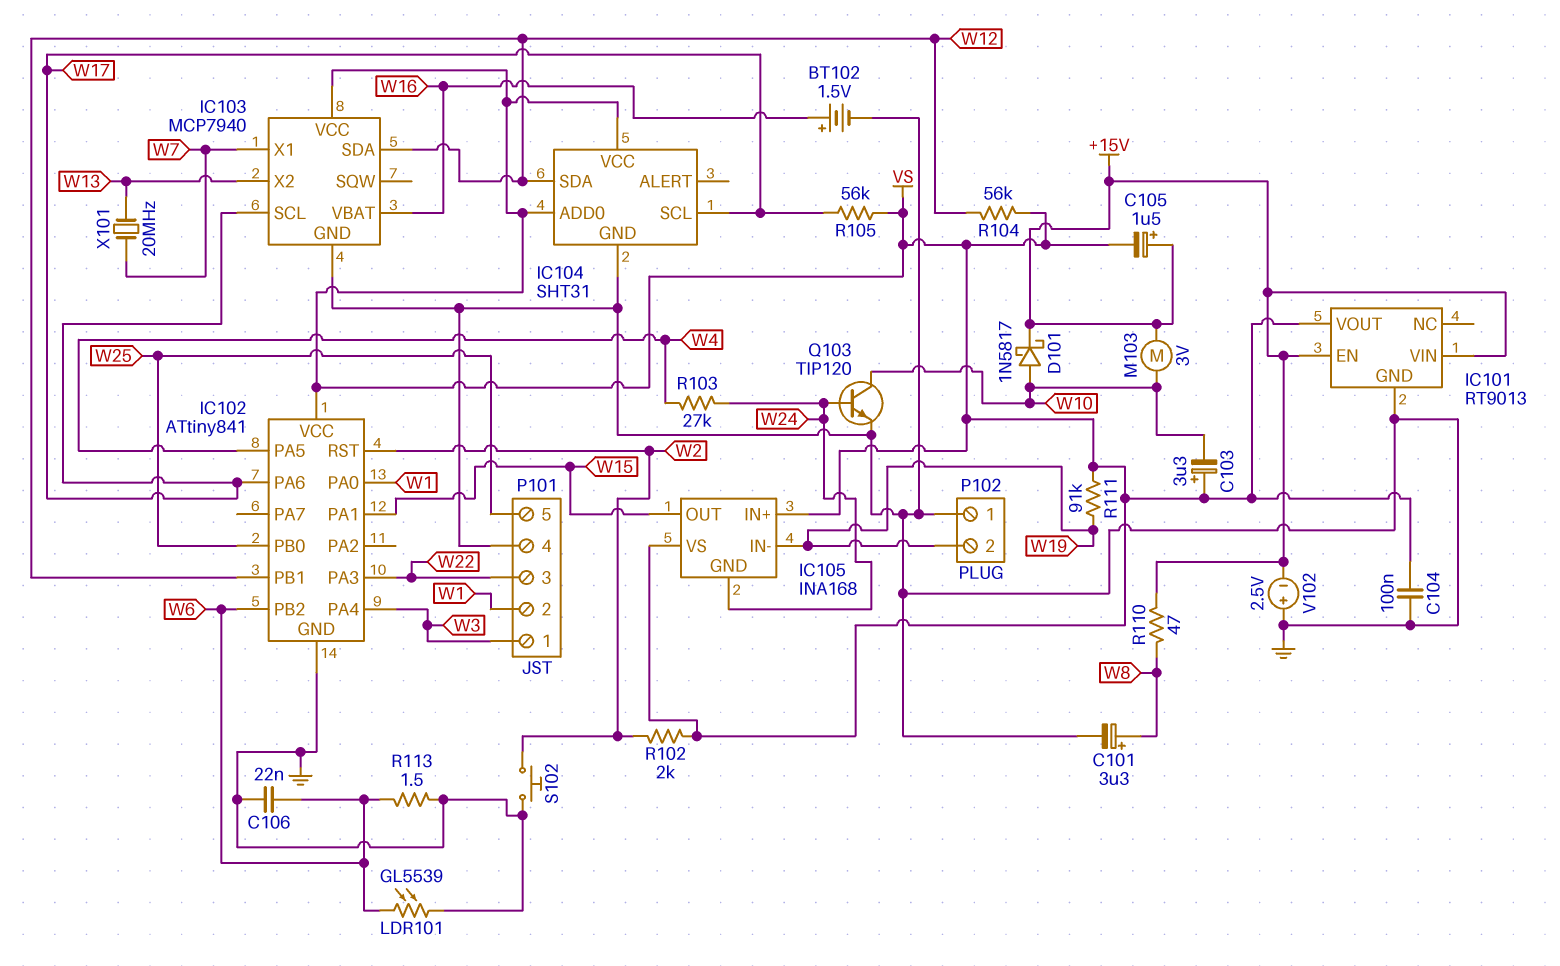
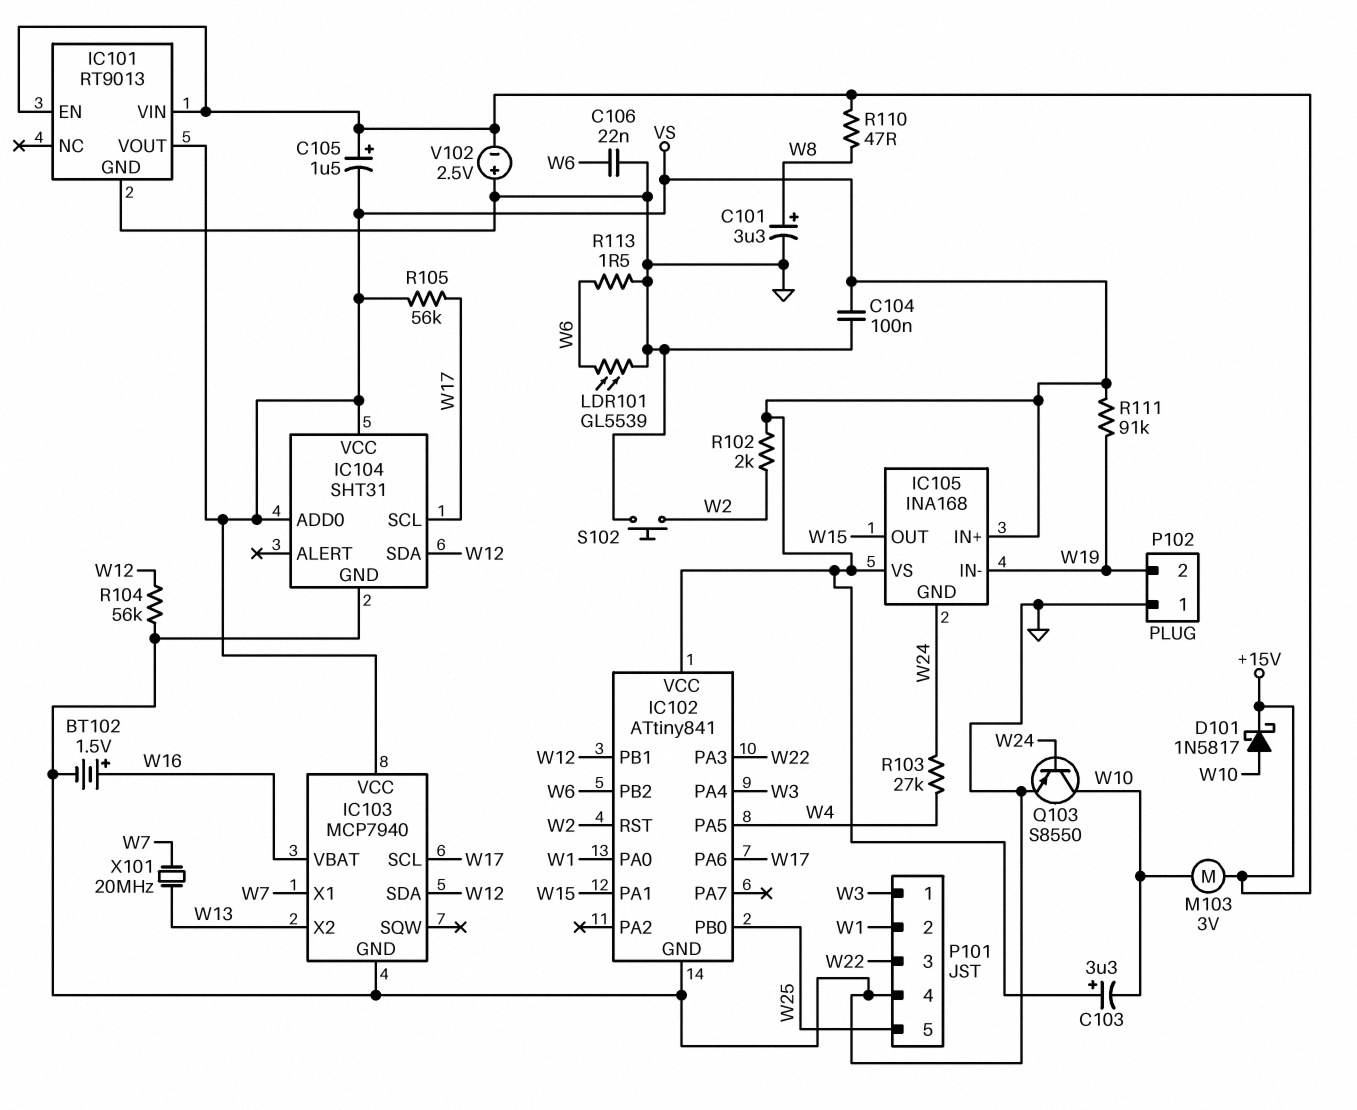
Q103: NPN TIP120 (B W24, C W10, E GND) -> PNP S8550 (B W24, C W10, E GND)
R104: 56k (VS, W12) -> 56k (GND, W12)

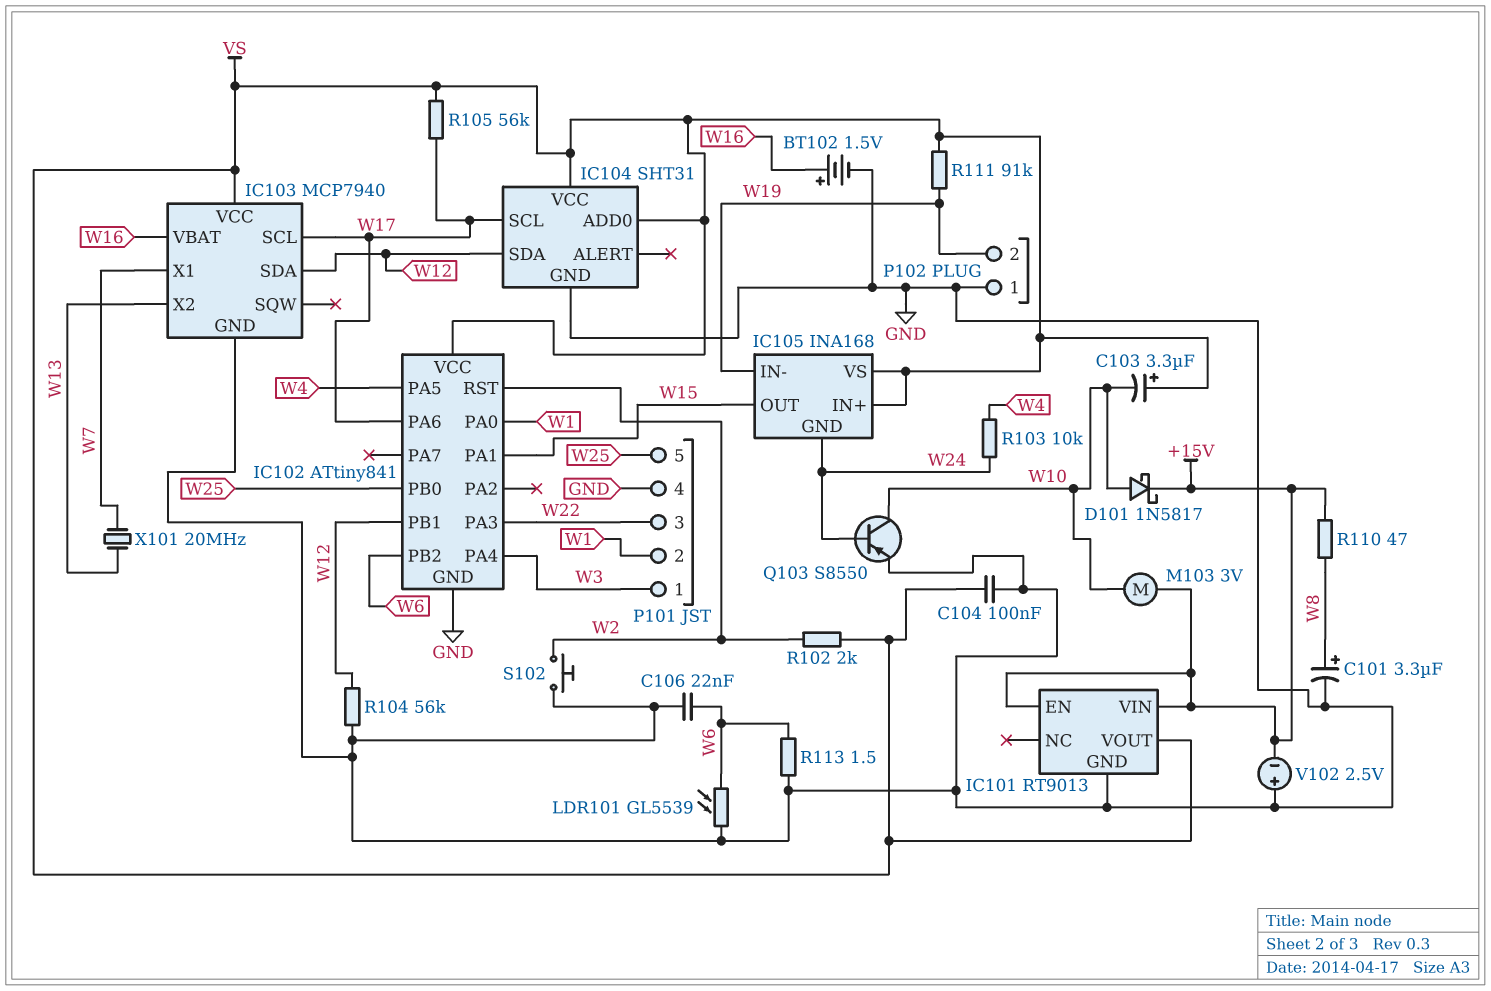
C105: 1.5uF (plus +15V, minus VS) -> none
R103: 27k (W4, W24) -> 10k (W4, W24)

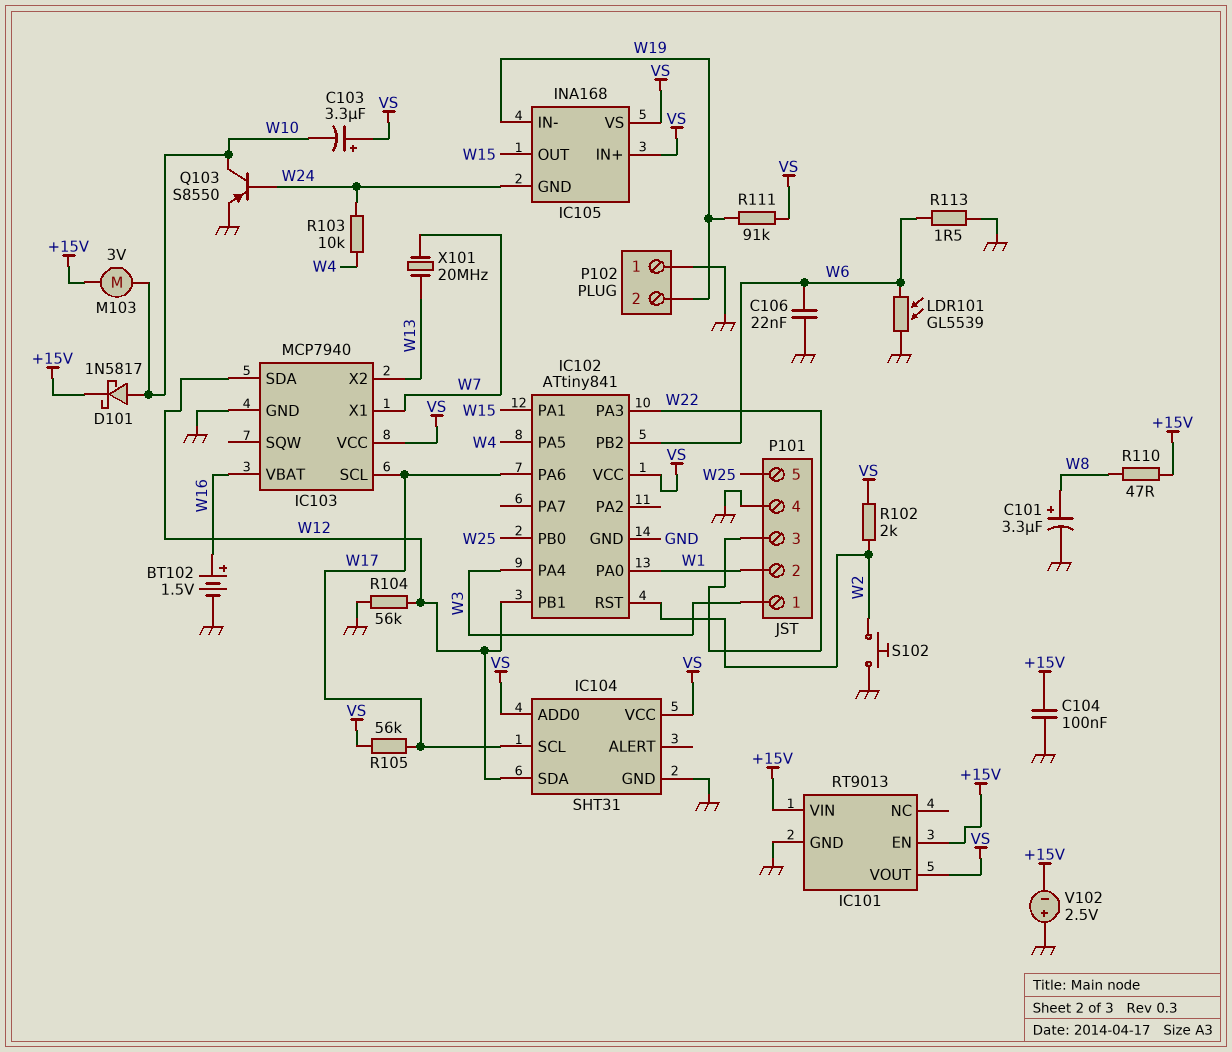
C104: 100nF (GND, VS) -> 100nF (+15V, GND)

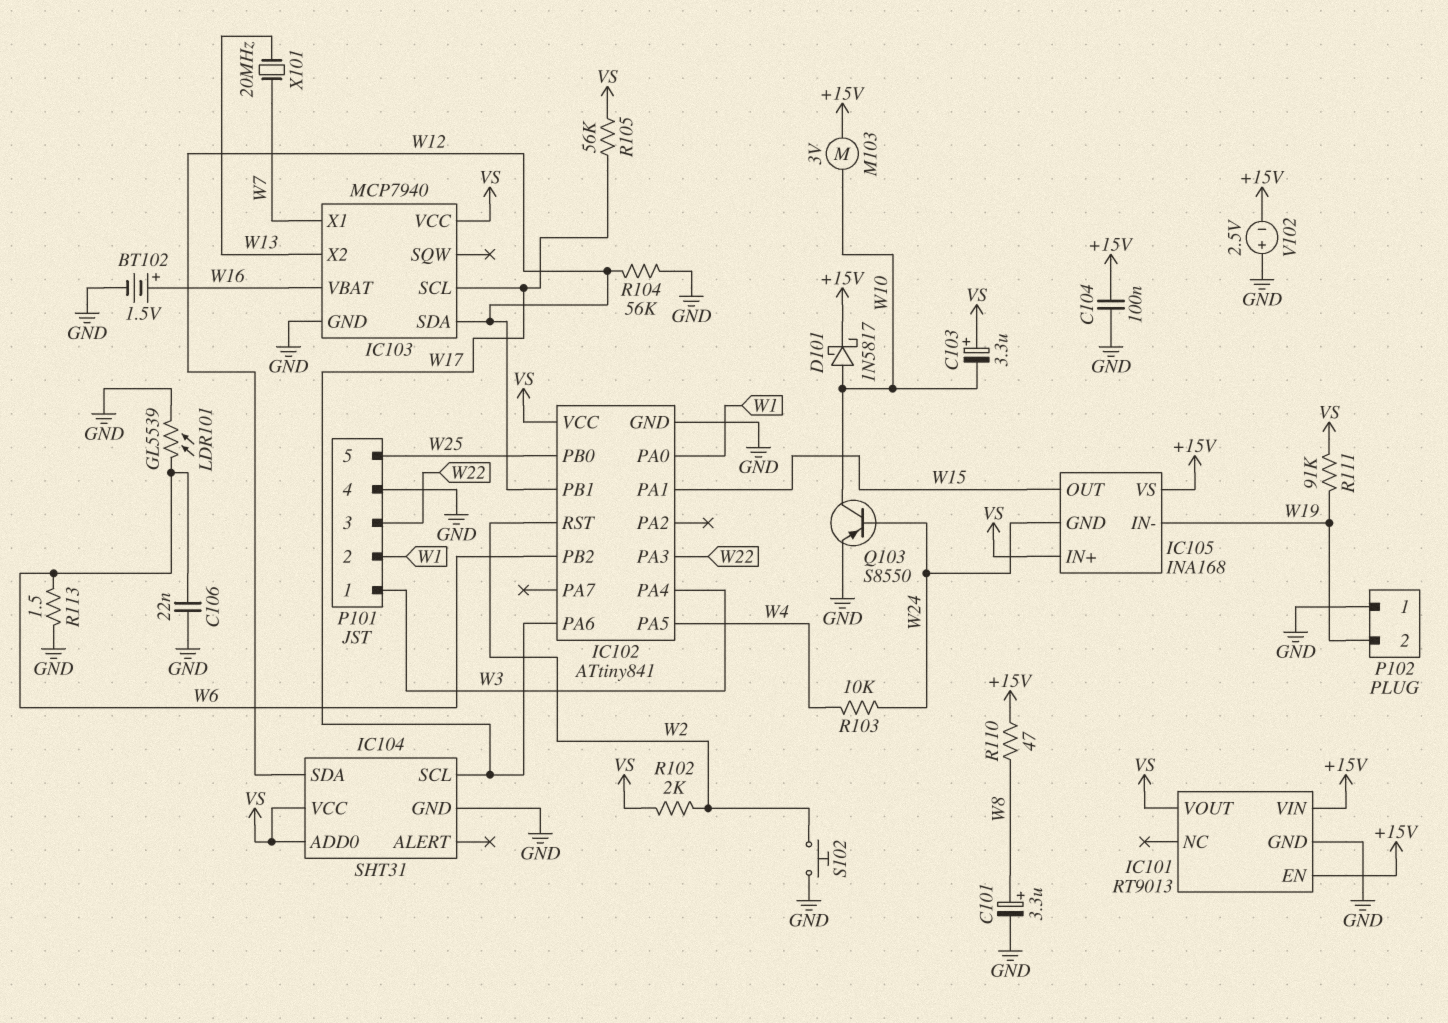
IC105 pin VS: VS -> +15V

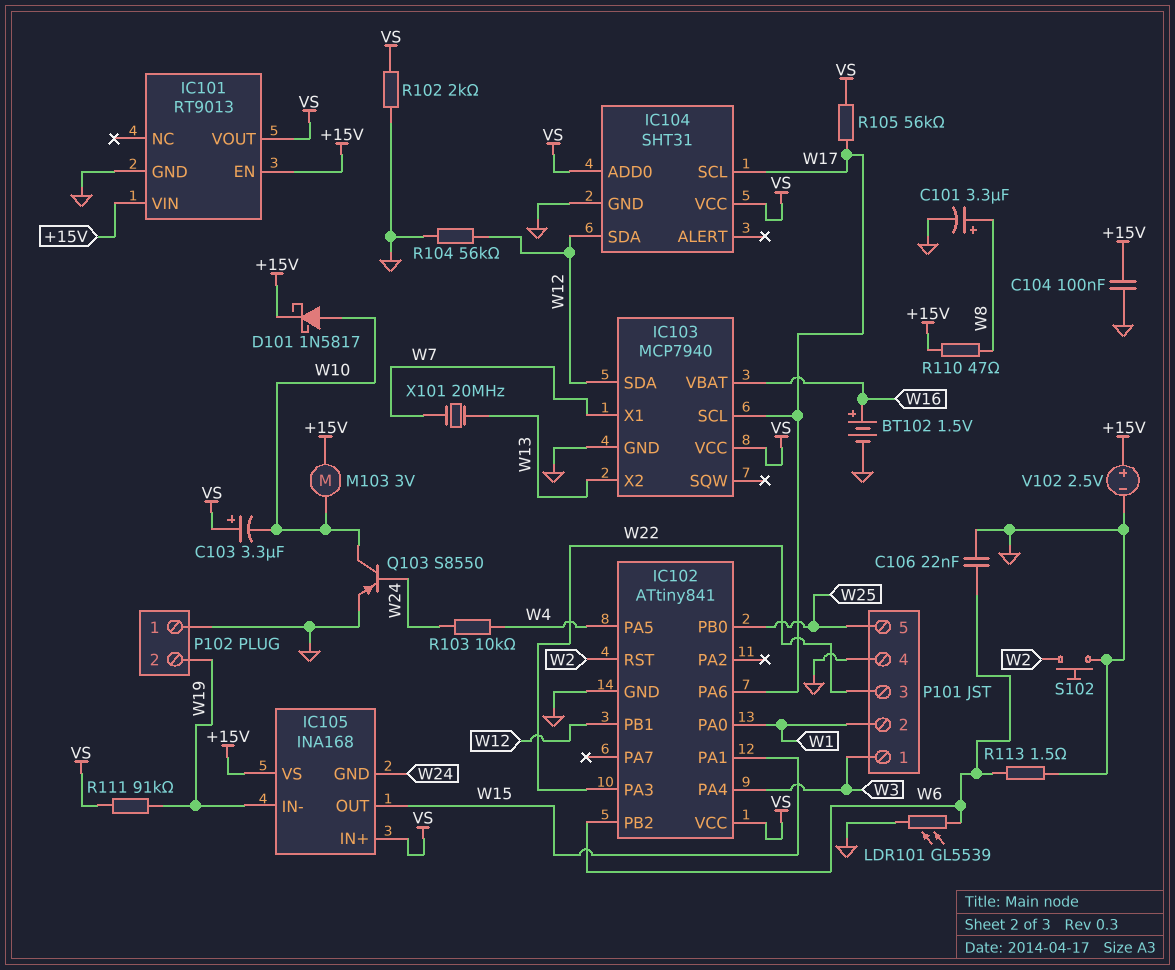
R102: 2k (VS, W2) -> 2k (GND, VS)
V102: 2.5V (plus GND, minus +15V) -> 2.5V (plus +15V, minus GND)

